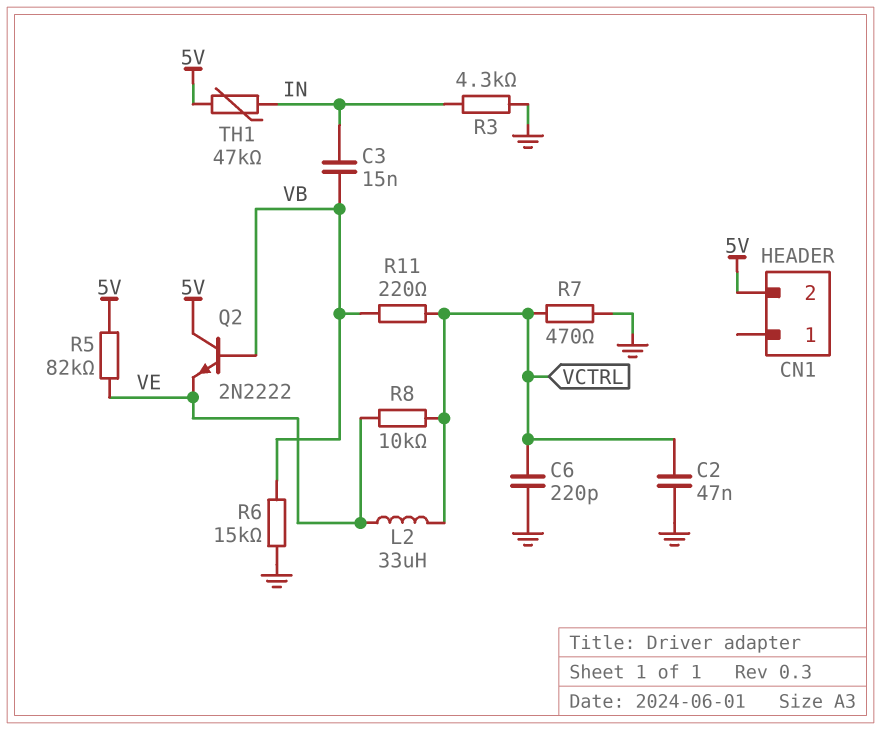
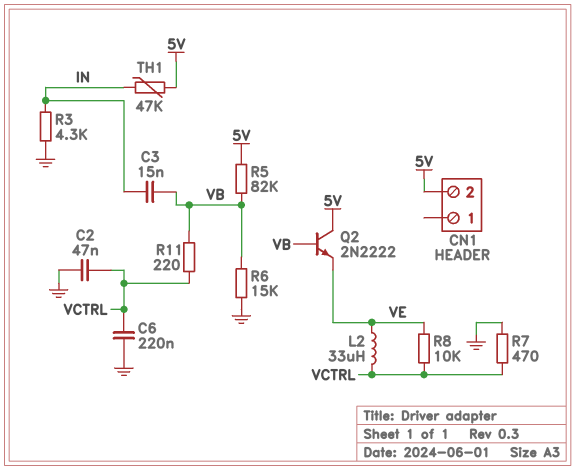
C6: 220pF (GND, VCTRL) -> 220nF (GND, VCTRL)
R5: 82k (5V, VE) -> 82k (5V, VB)

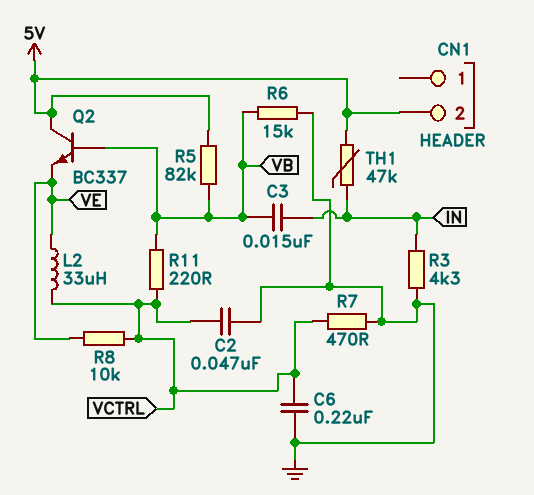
Q2: NPN 2N2222 (B VB, C 5V, E VE) -> NPN BC337 (B VB, C 5V, E VE)

